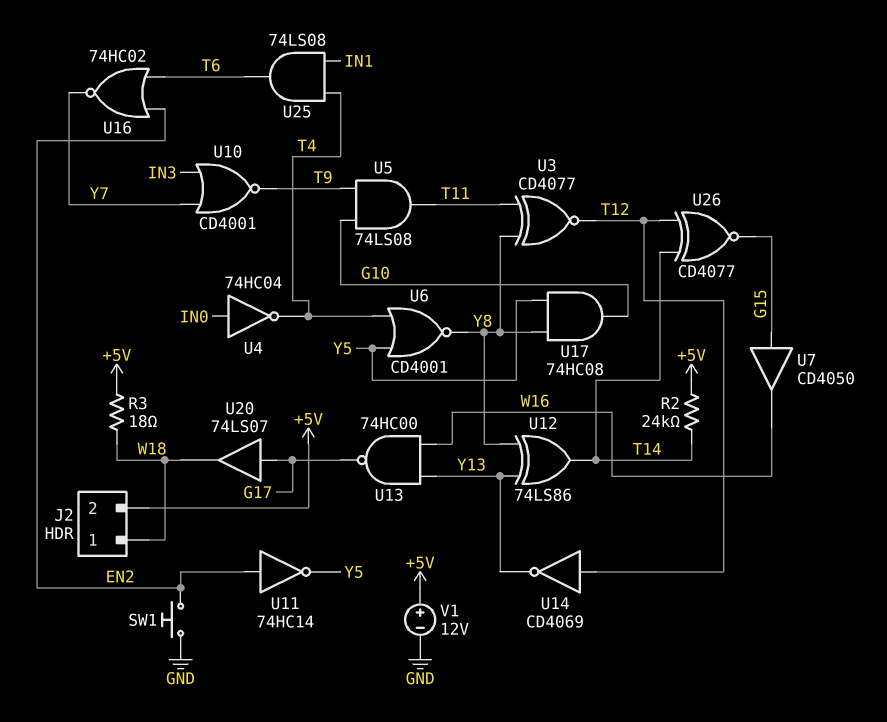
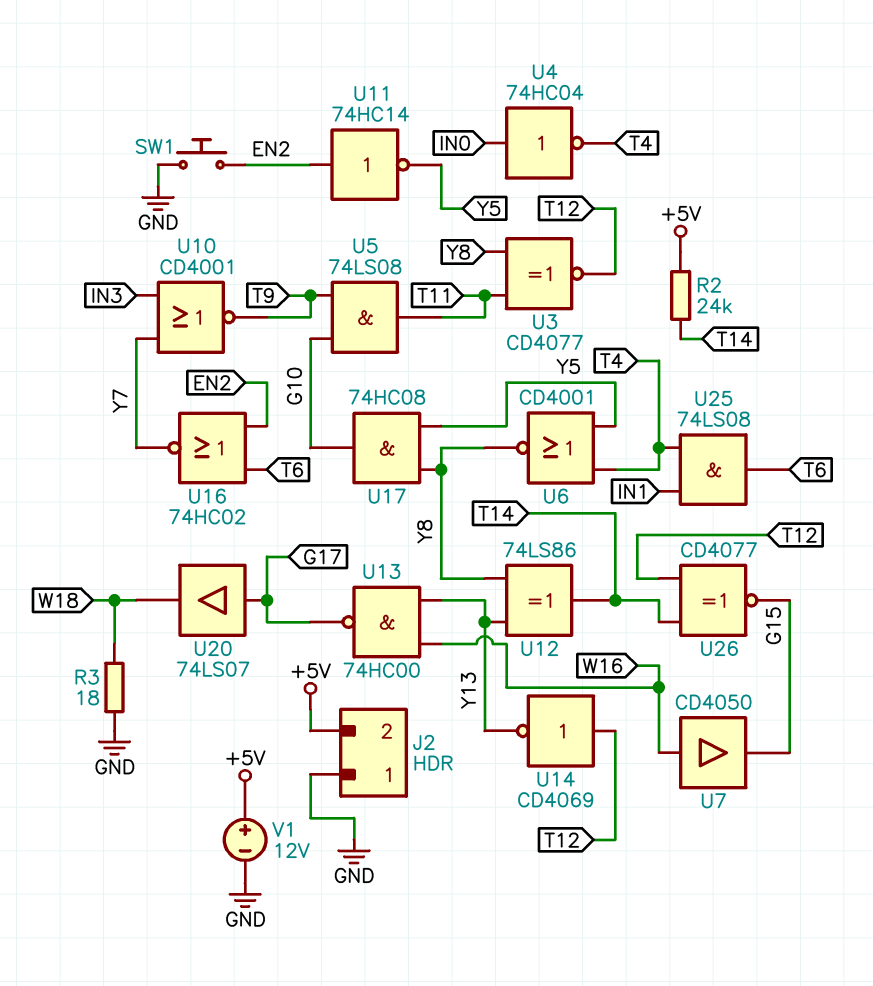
J2 pin 1: W18 -> GND
R3: 18 (+5V, W18) -> 18 (GND, W18)
U7: buffer CD4050 (in G15, out W16) -> buffer CD4050 (in W16, out G15)

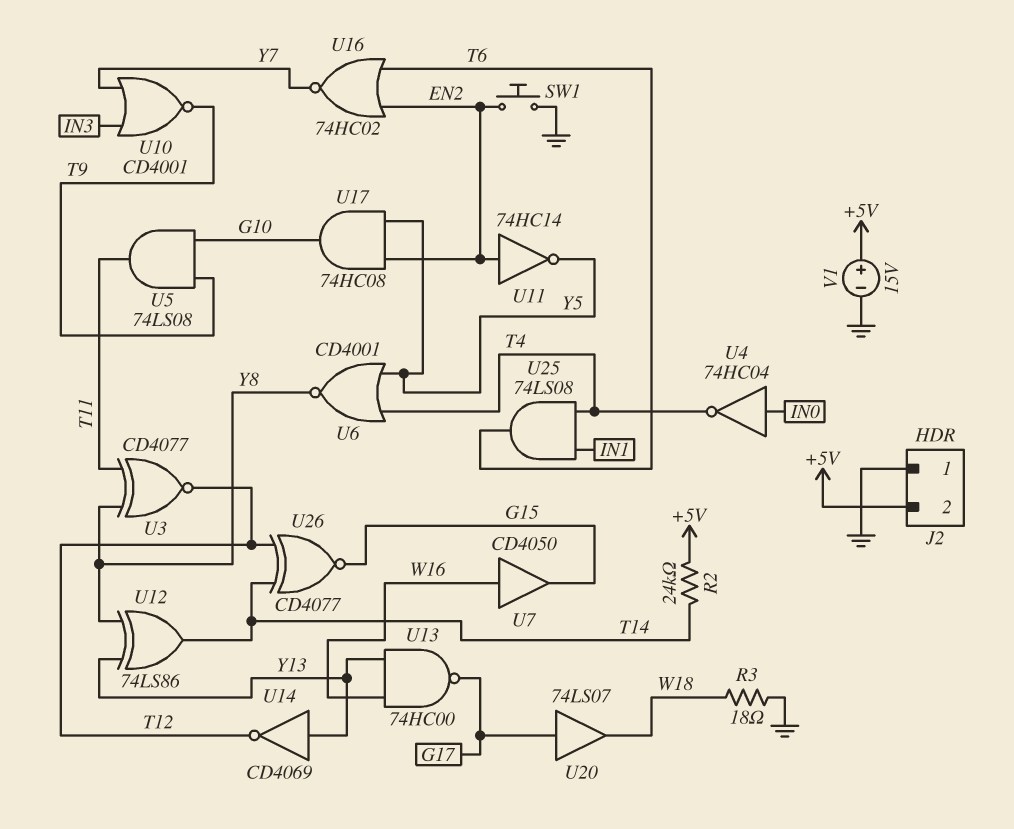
U14: NOT CD4069 (in T12, out Y13) -> NOT CD4069 (in Y13, out T12)
U17: AND 74HC08 (in Y5, in Y8, out G10) -> AND 74HC08 (in EN2, in Y5, out G10)
V1: 12V (plus +5V, minus GND) -> 15V (plus +5V, minus GND)

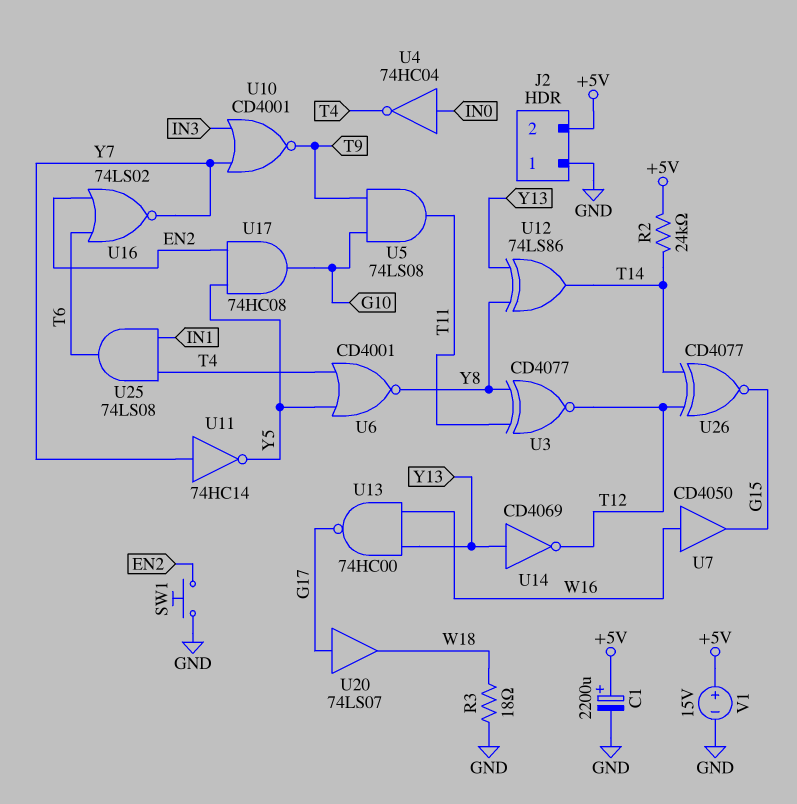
C1: none -> 2200uF (plus +5V, minus GND)
U11: NOT 74HC14 (in EN2, out Y5) -> NOT 74HC14 (in Y7, out Y5)
U16: NOR 74HC02 (in EN2, in T6, out Y7) -> NOR 74LS02 (in EN2, in T6, out Y7)

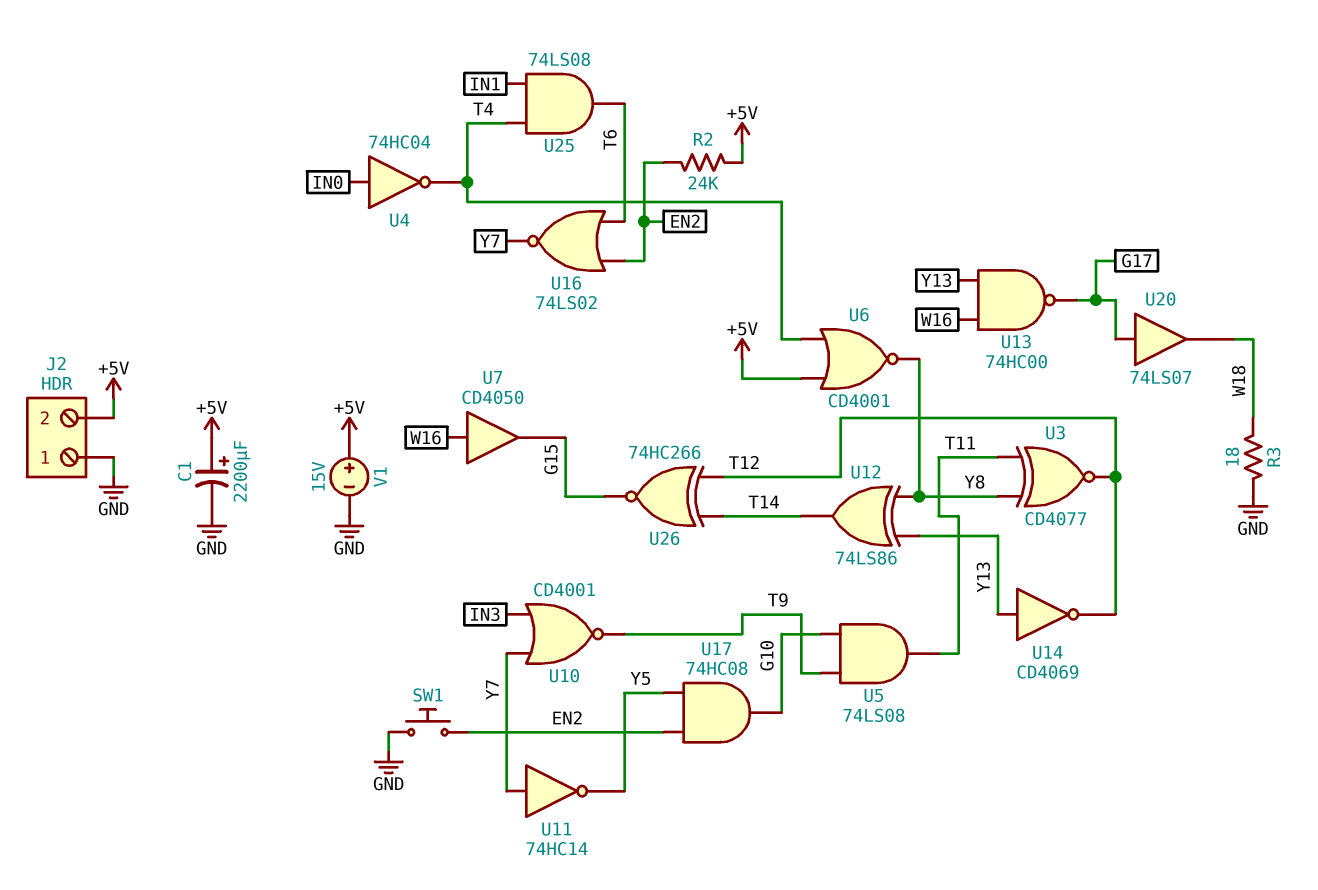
R2: 24k (+5V, T14) -> 24k (+5V, EN2)
U6: NOR CD4001 (in T4, in Y5, out Y8) -> NOR CD4001 (in +5V, in T4, out Y8)
U26: XNOR CD4077 (in T12, in T14, out G15) -> XNOR 74HC266 (in T12, in T14, out G15)

